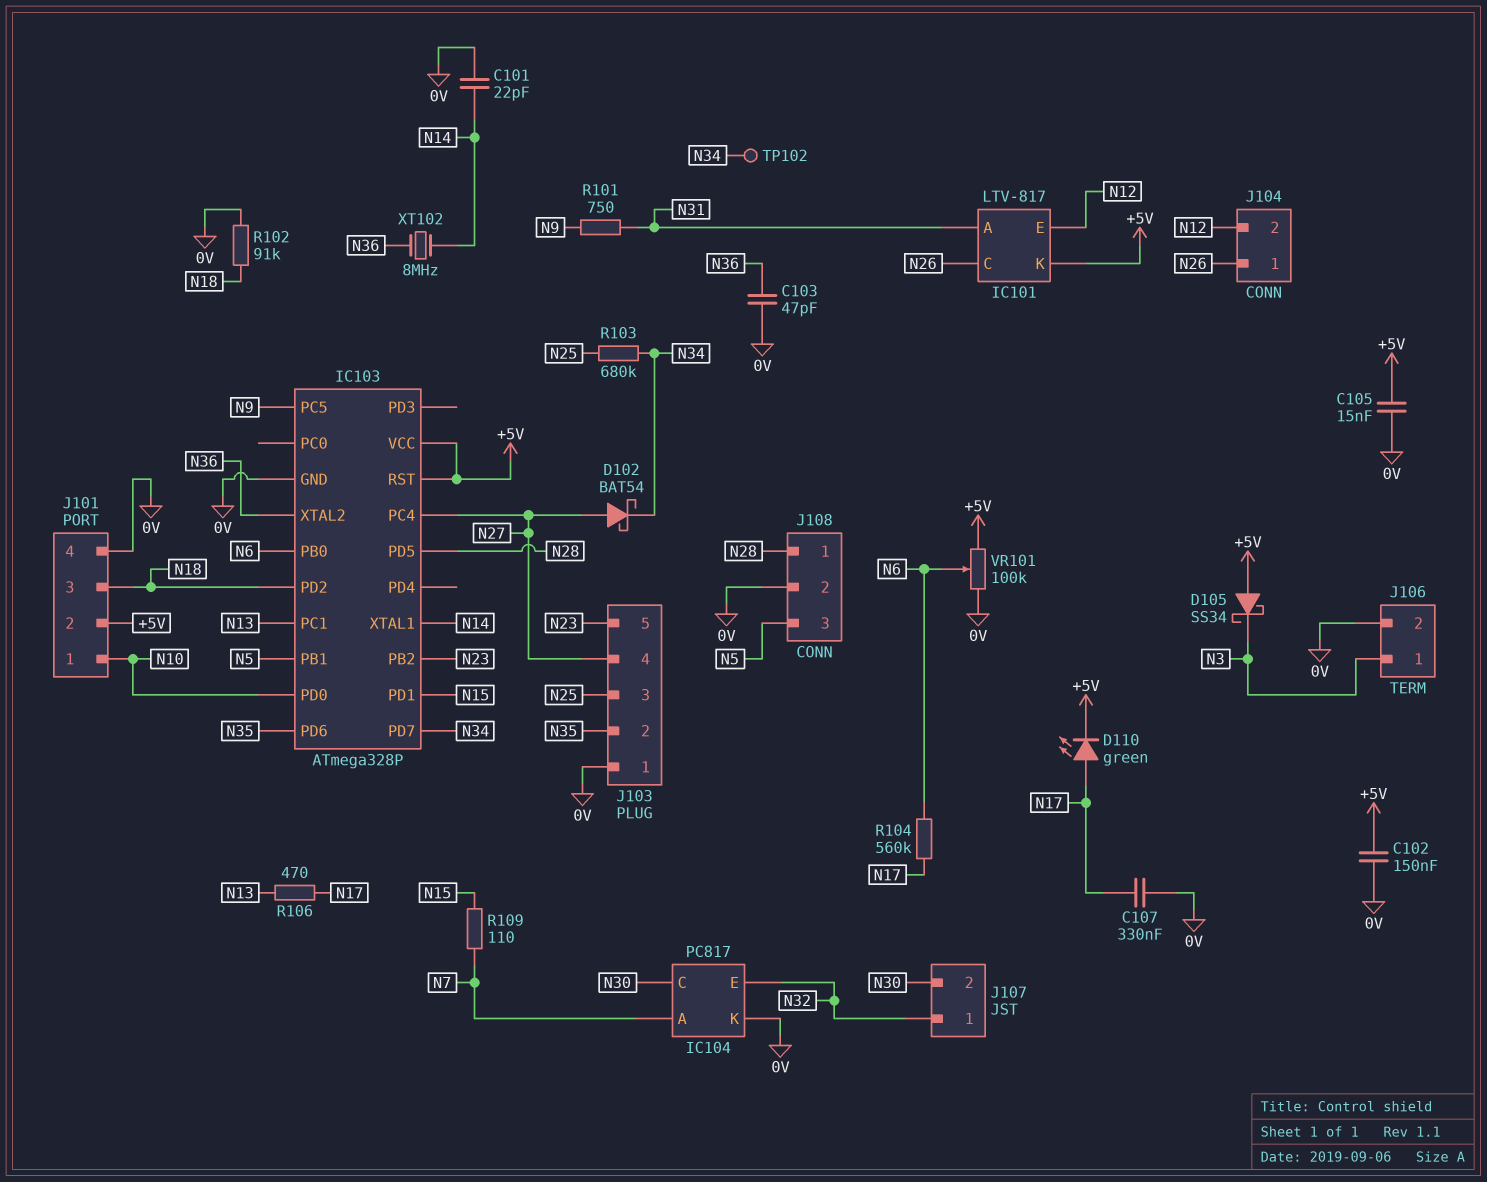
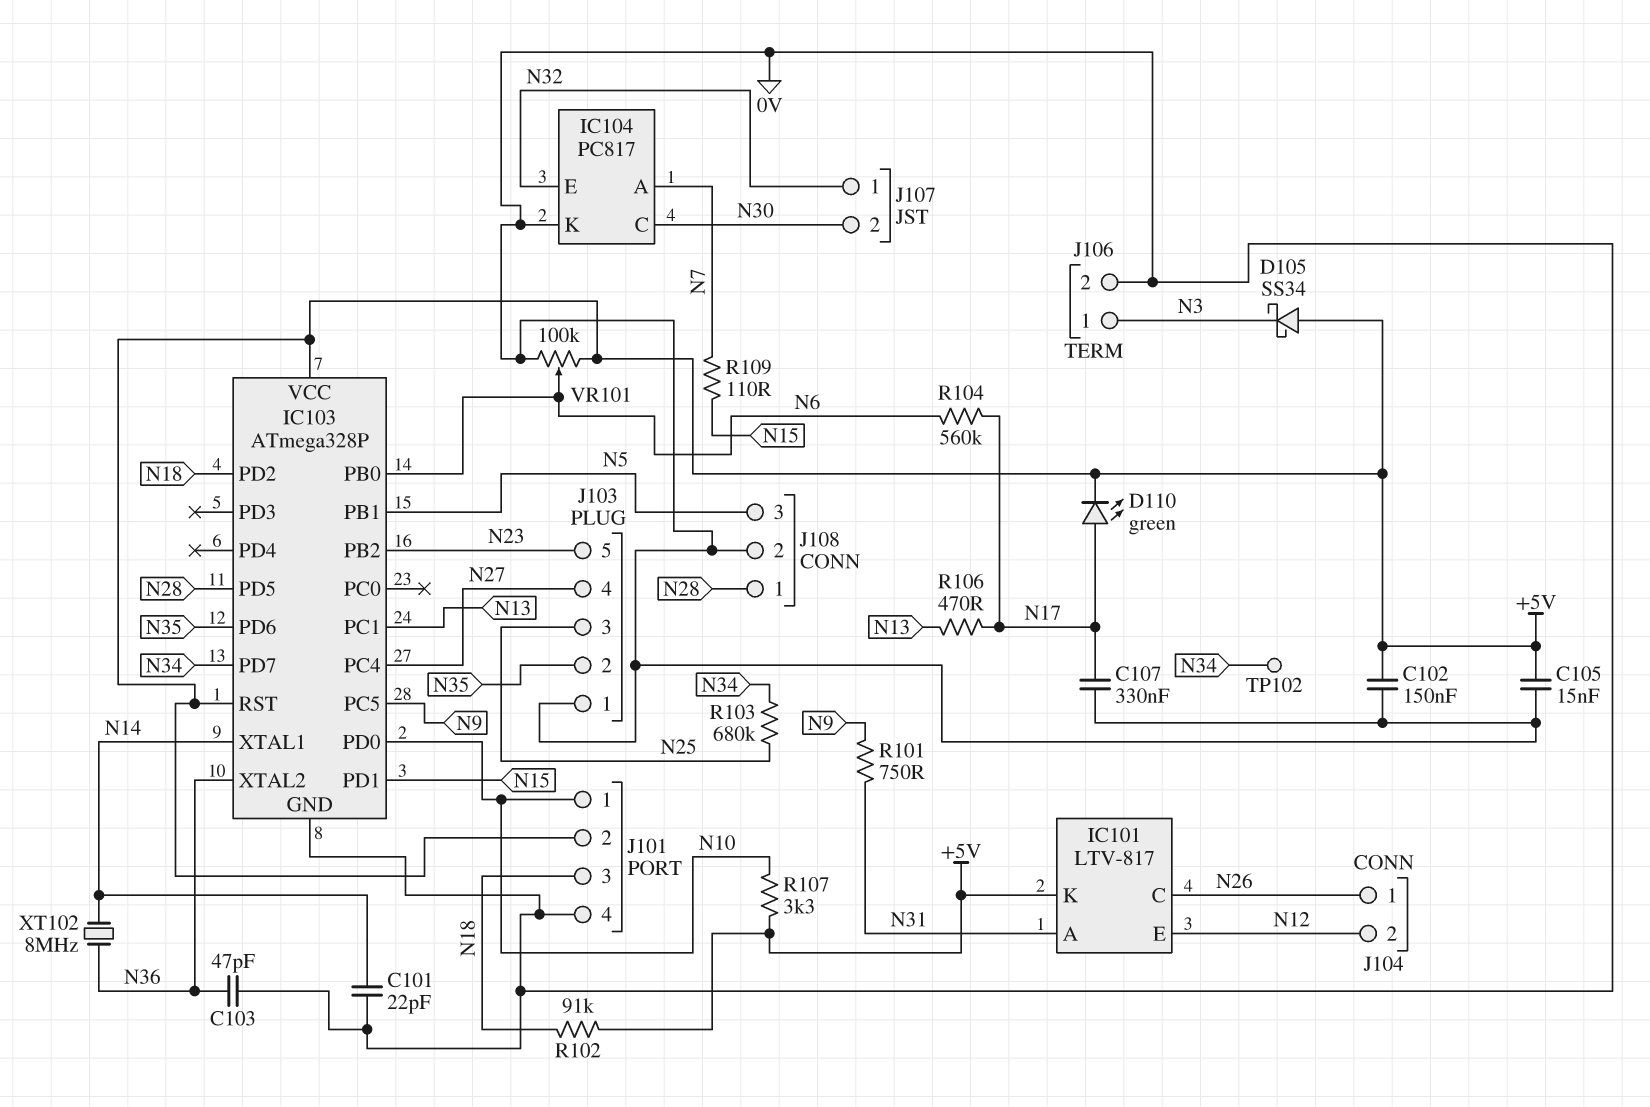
D102: schottky BAT54 (A N27, K N34) -> none
R102: 91k (0V, N18) -> 91k (+5V, N18)
R107: none -> 3.3k (+5V, N10)

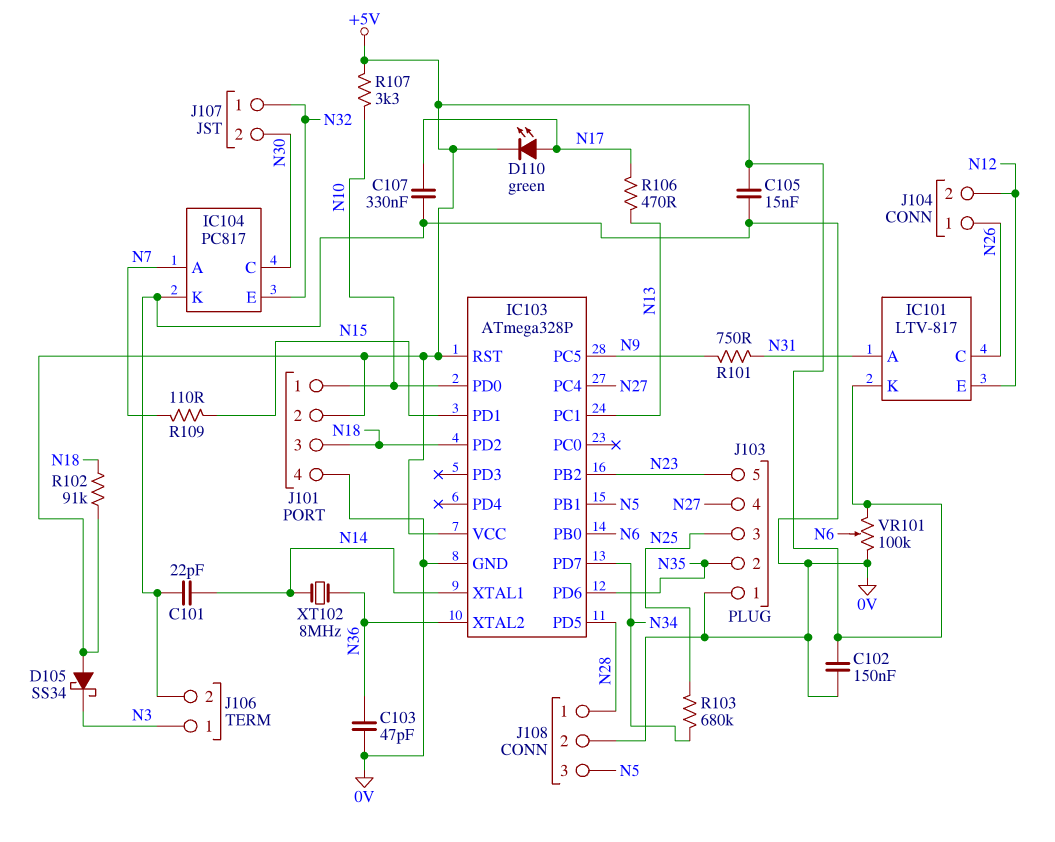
R104: 560k (N6, N17) -> none
TP102: test point (N34) -> none

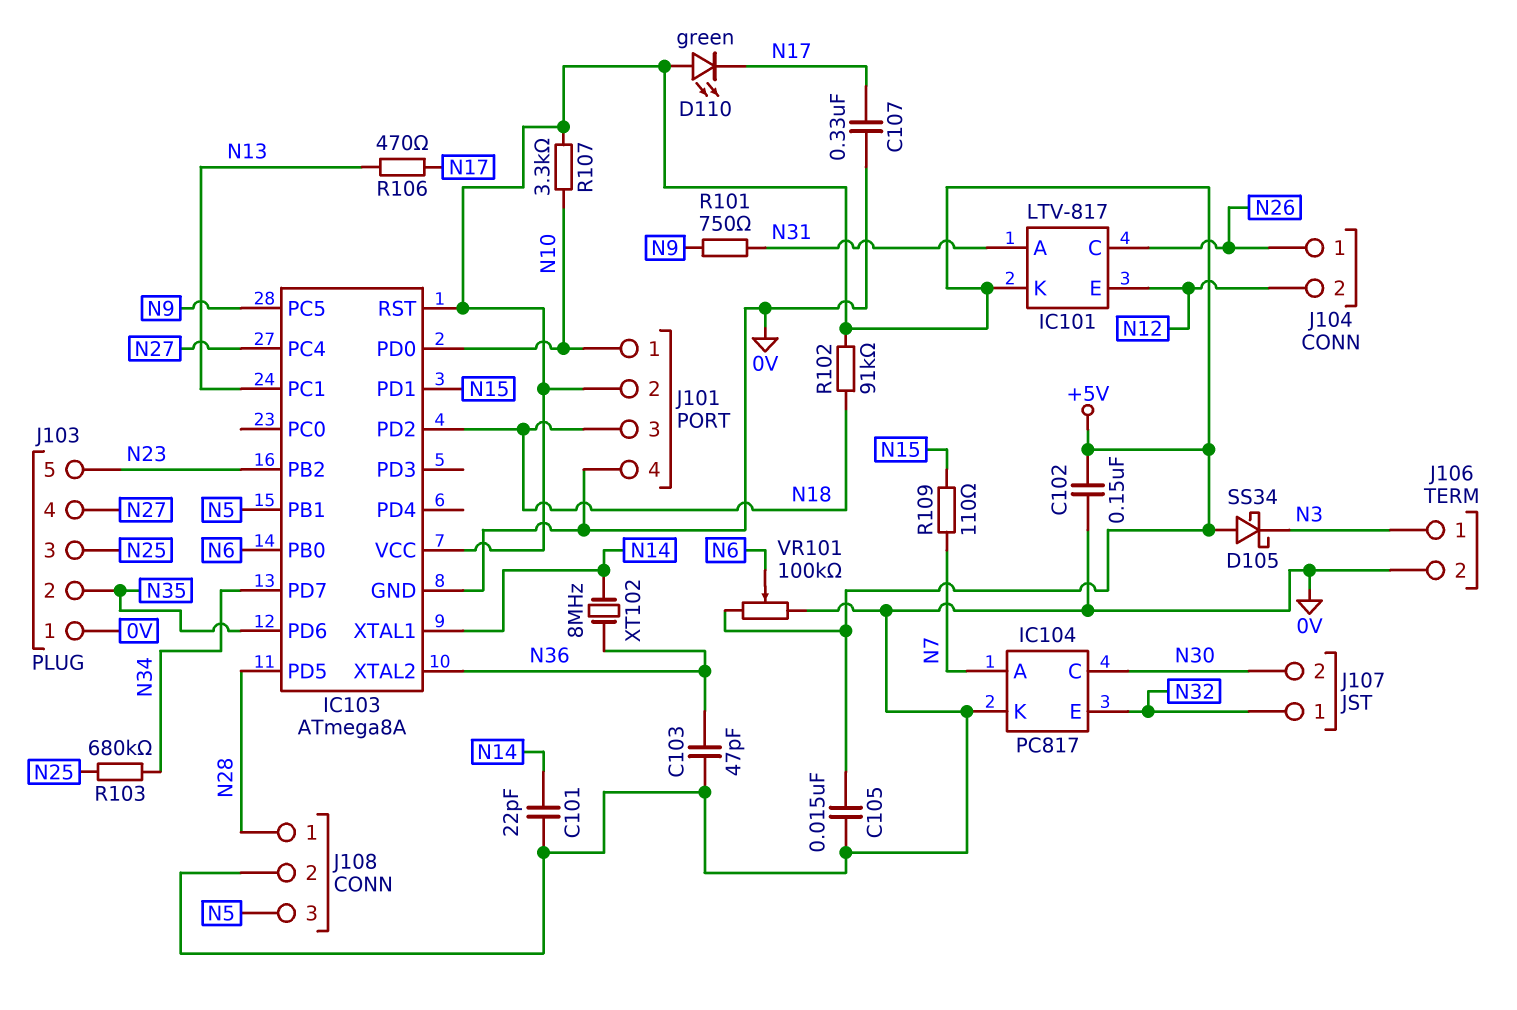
D110: LED green (A N17, K +5V) -> LED green (A +5V, K N17)
IC103: ATmega328P -> ATmega8A

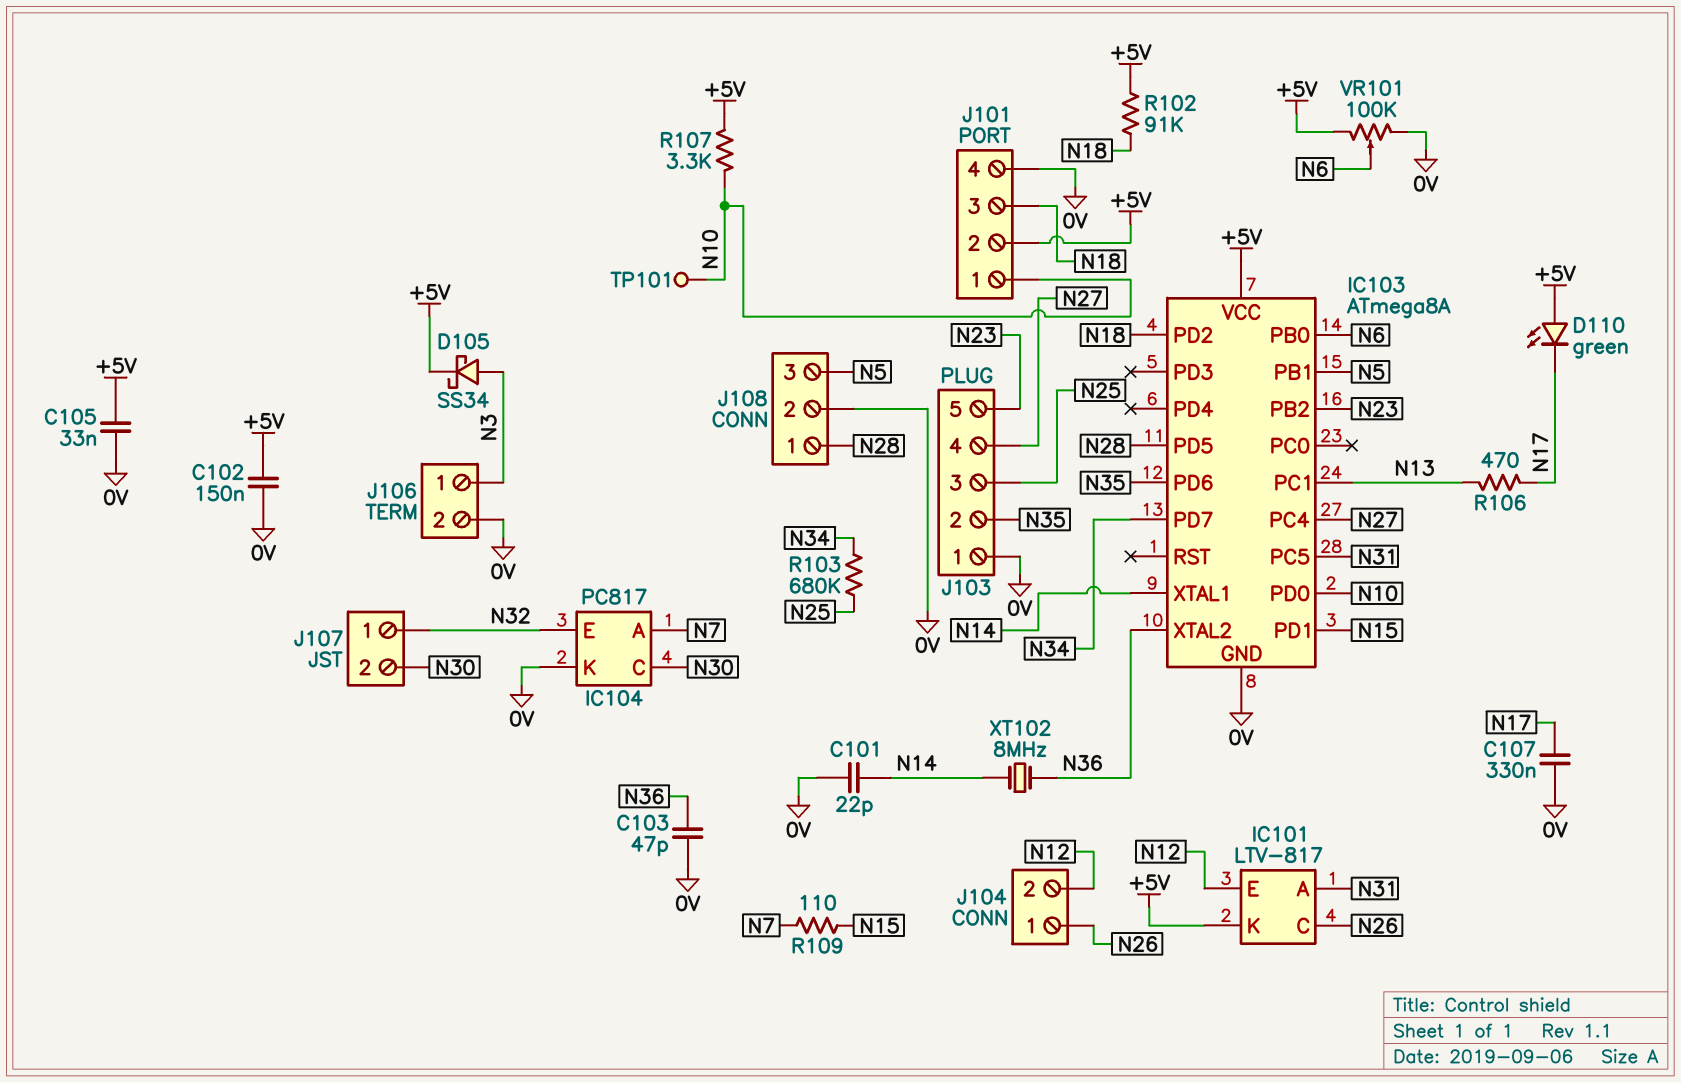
C105: 15nF (+5V, 0V) -> 33nF (+5V, 0V)
D105: schottky SS34 (A +5V, K N3) -> schottky SS34 (A N3, K +5V)
IC103 pin PC5: N9 -> N31
IC103 pin RST: +5V -> none
R101: 750 (N9, N31) -> none
TP101: none -> test point (N10)

